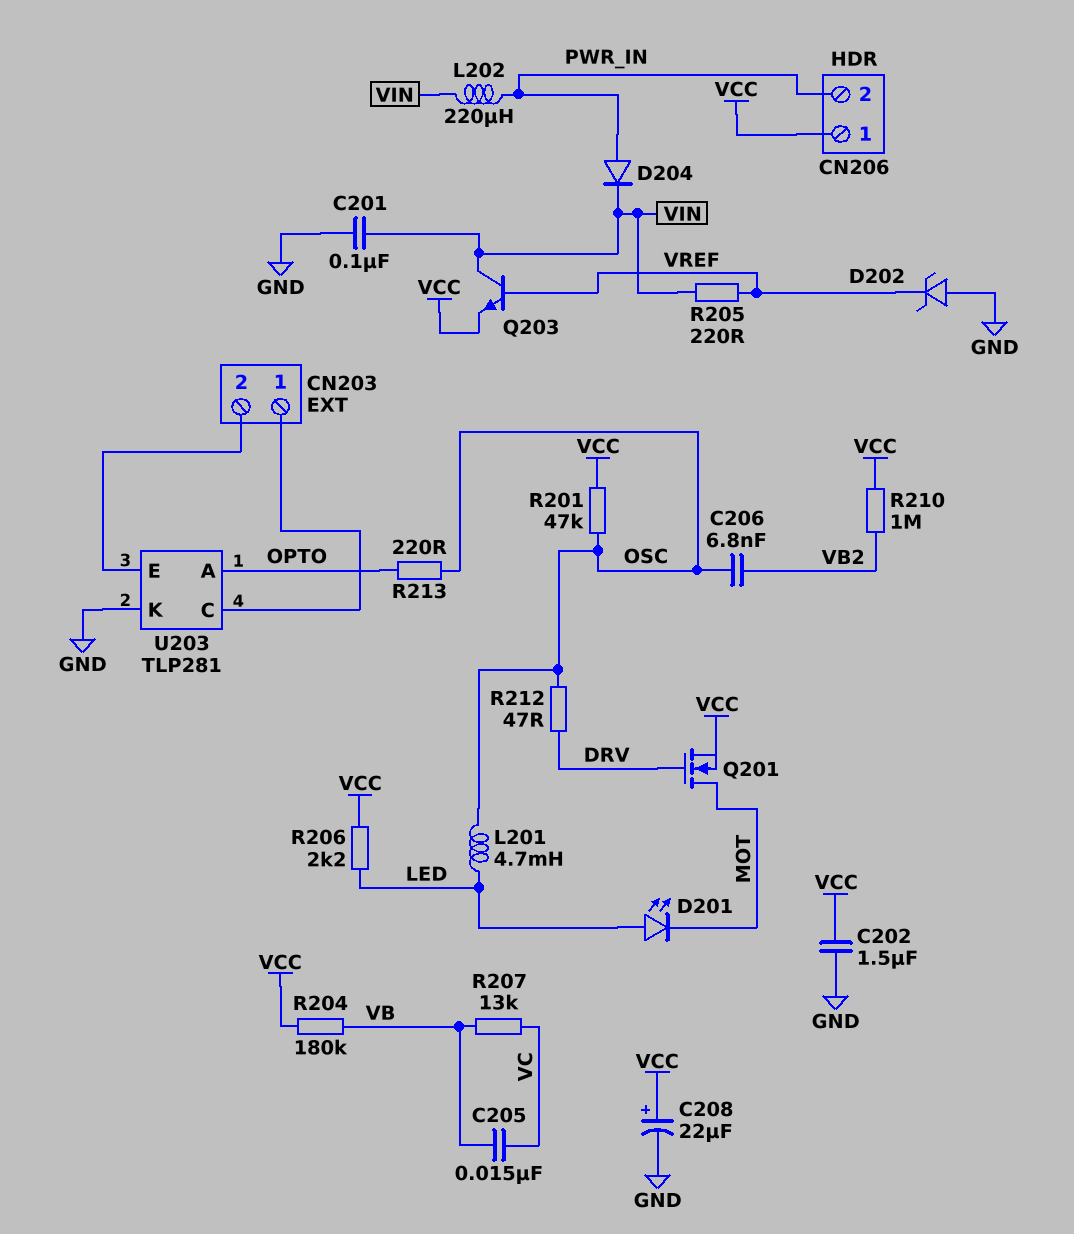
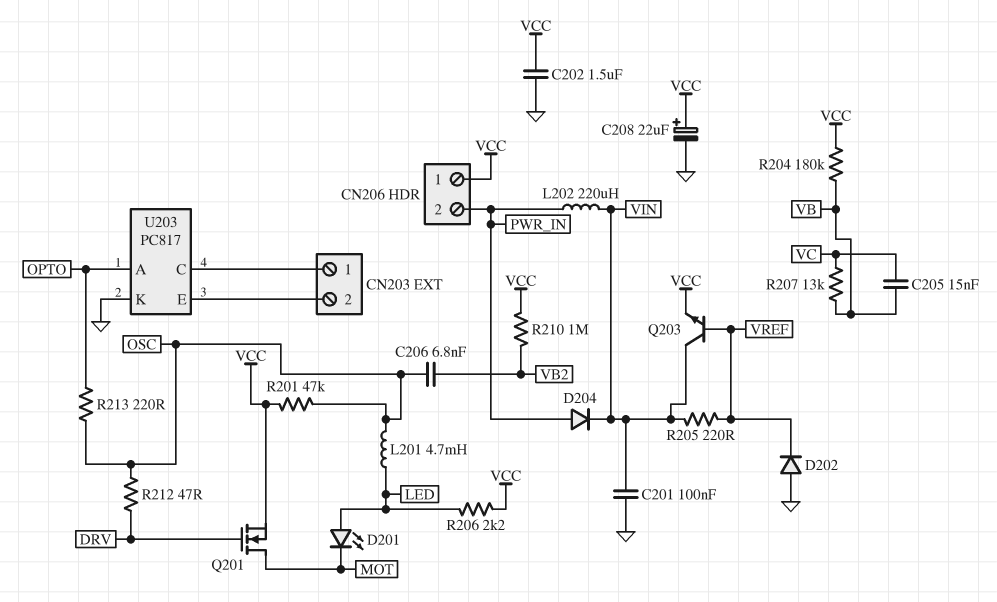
D202: zener (A GND, K VREF) -> diode (A GND, K VREF)
U203: TLP281 -> PC817

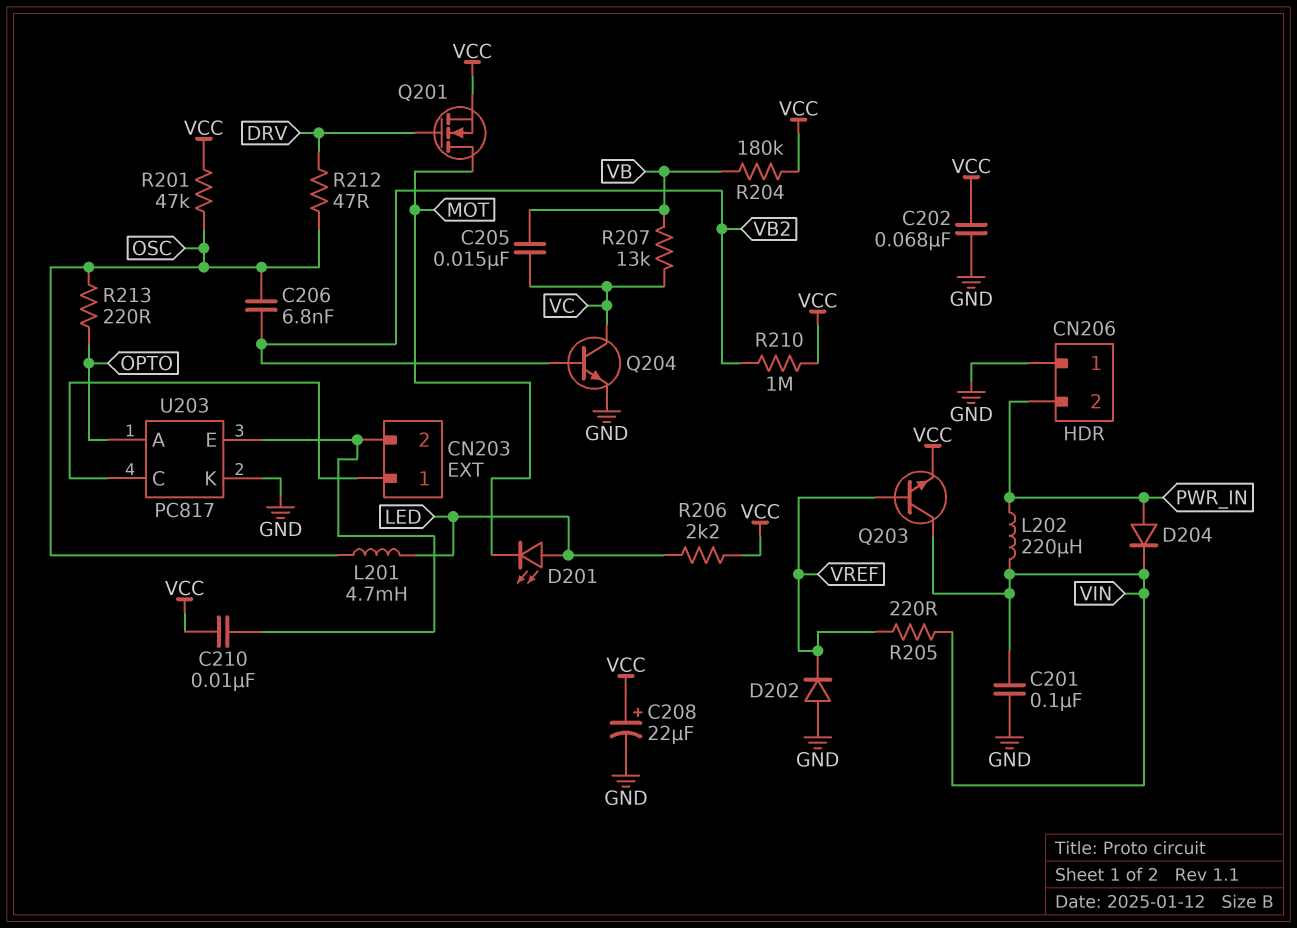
C202: 1.5uF (GND, VCC) -> 68nF (GND, VCC)
C210: none -> 10nF (CN203/2, VCC)
CN206 pin 1: VCC -> GND
Q204: none -> NPN (B VB2, C VC, E GND)

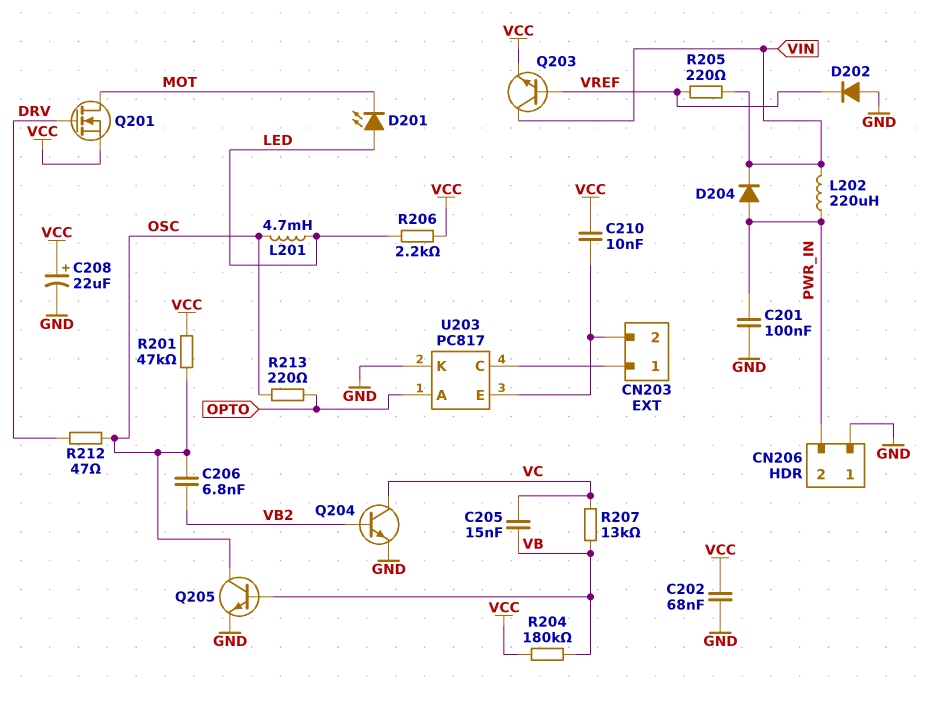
C201: 100nF (GND, VIN) -> 100nF (GND, PWR_IN)
Q205: none -> NPN (B VB, C OSC, E GND)
R210: 1M (VB2, VCC) -> none

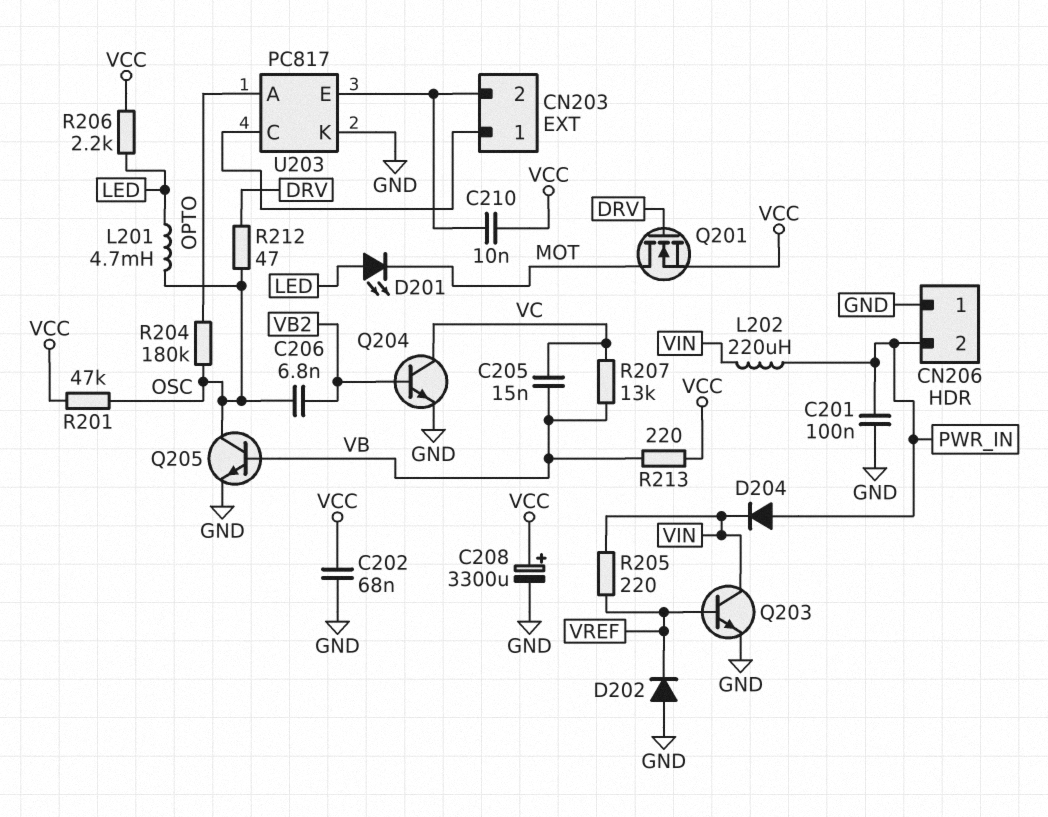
C208: 22uF (plus VCC, minus GND) -> 3300uF (plus VCC, minus GND)
Q203: NPN (B VREF, C VIN, E VCC) -> NPN (B VREF, C VIN, E GND)
R204: 180k (VB, VCC) -> 180k (OPTO, OSC)
R213: 220 (OPTO, OSC) -> 220 (VB, VCC)

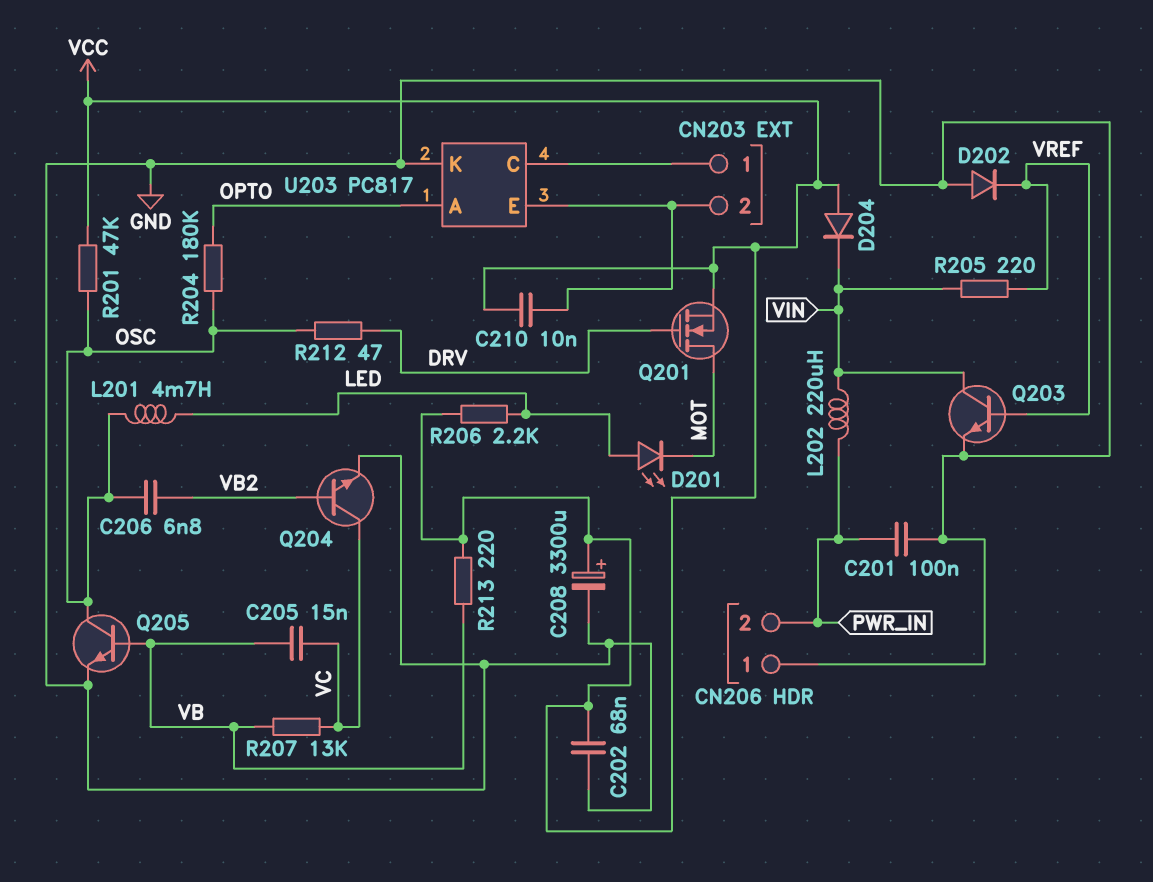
D204: diode (A PWR_IN, K VIN) -> diode (A VCC, K VIN)

